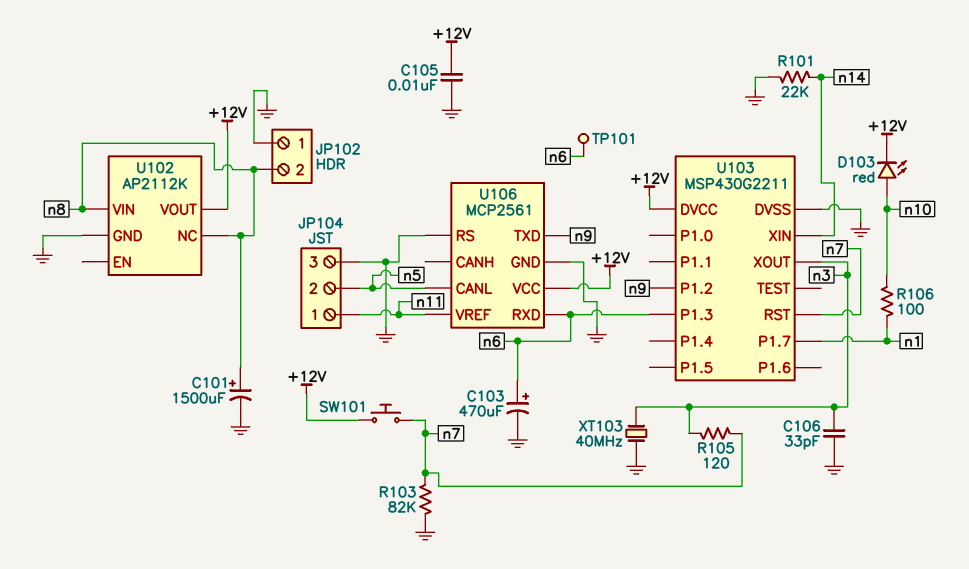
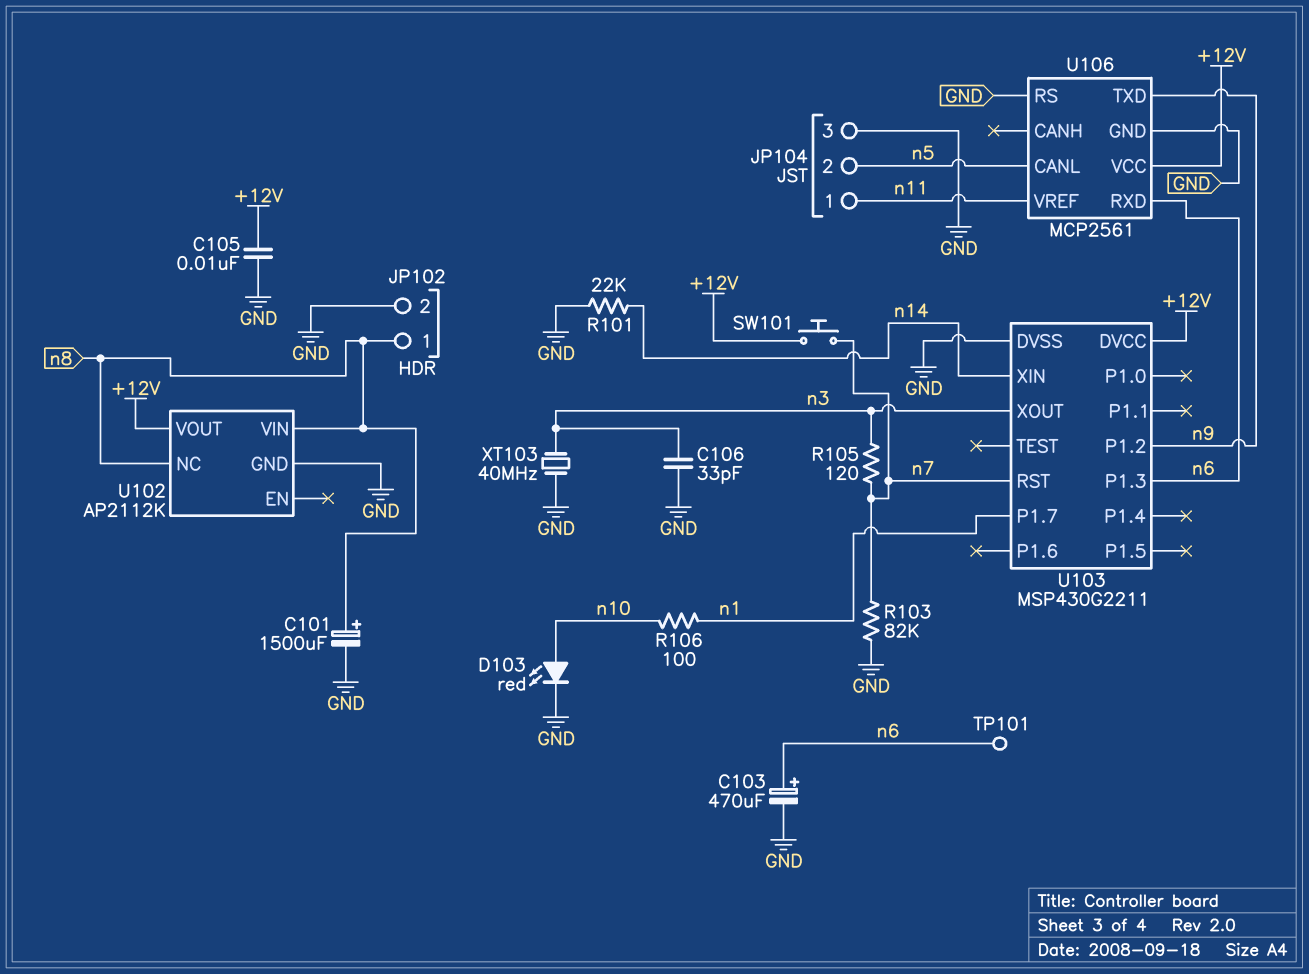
D103: LED red (A n10, K +12V) -> LED red (A n10, K GND)
JP102 pin 1: GND -> n8
JP102 pin 2: n8 -> GND

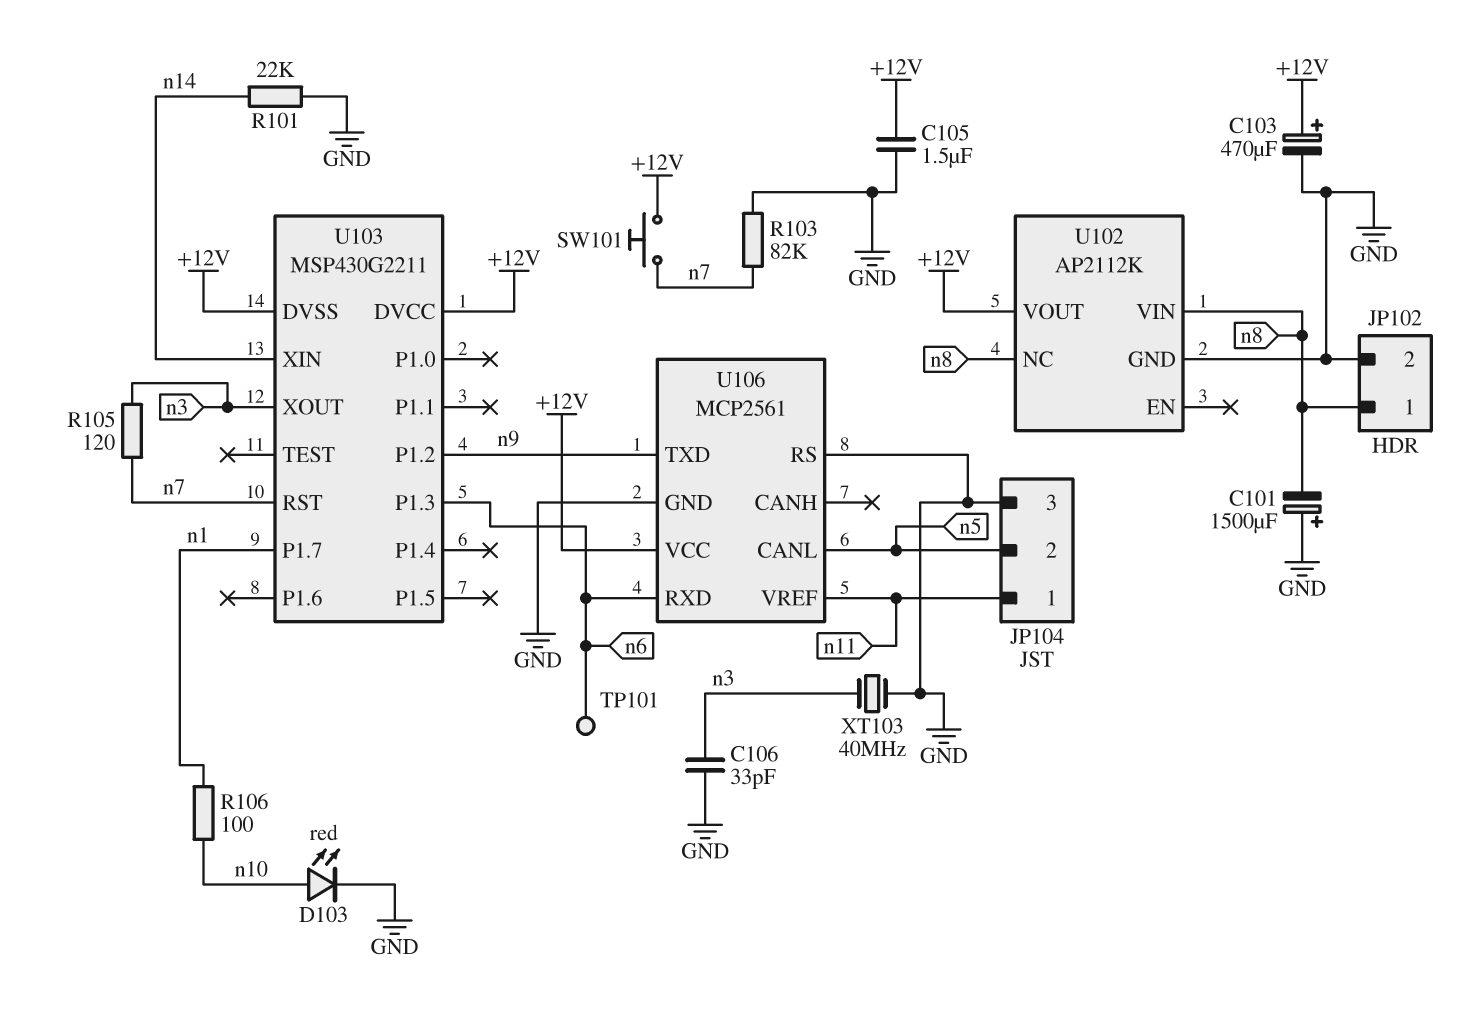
C101: 1500uF (plus n8, minus GND) -> 1500uF (plus GND, minus n8)
C103: 470uF (plus n6, minus GND) -> 470uF (plus +12V, minus GND)
C105: 10nF (+12V, GND) -> 1.5uF (+12V, GND)
U103 pin DVSS: GND -> +12V

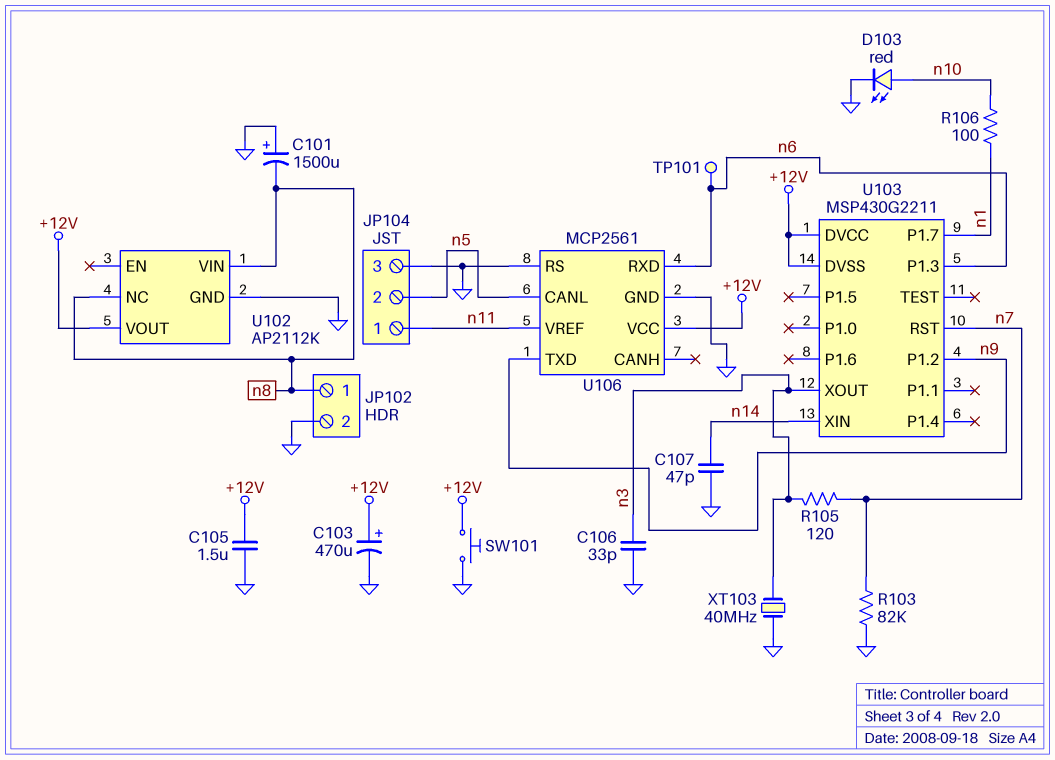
C107: none -> 47pF (GND, n14)
R101: 22k (GND, n14) -> none
SW101: button (+12V, n7) -> button (+12V, GND)

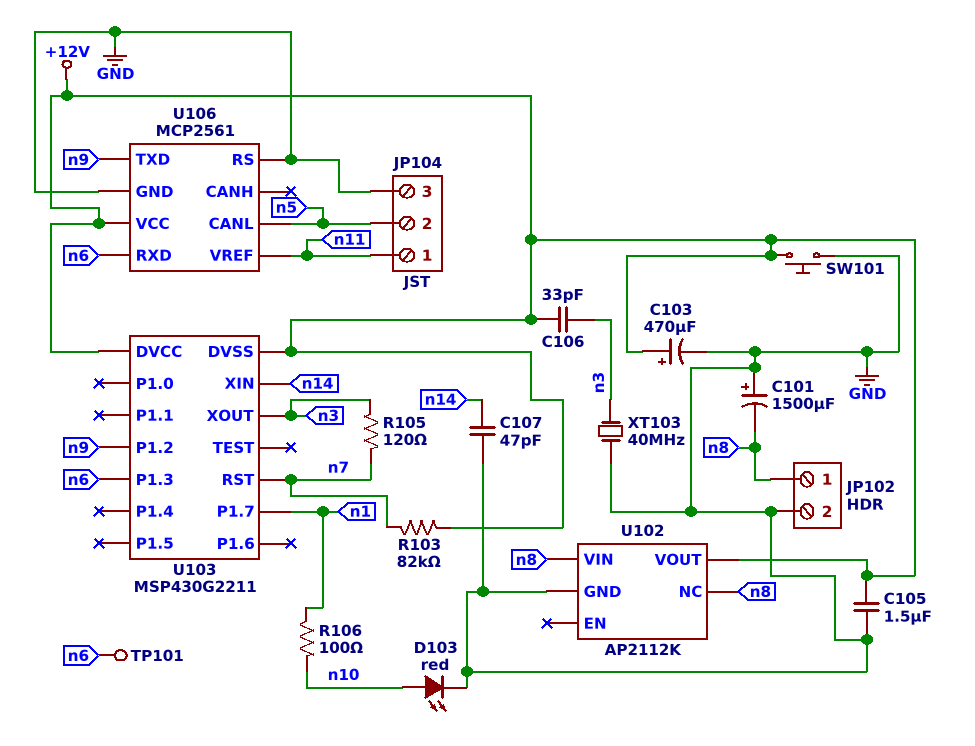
C106: 33pF (GND, n3) -> 33pF (+12V, n3)
R103: 82k (GND, n7) -> 82k (+12V, n7)

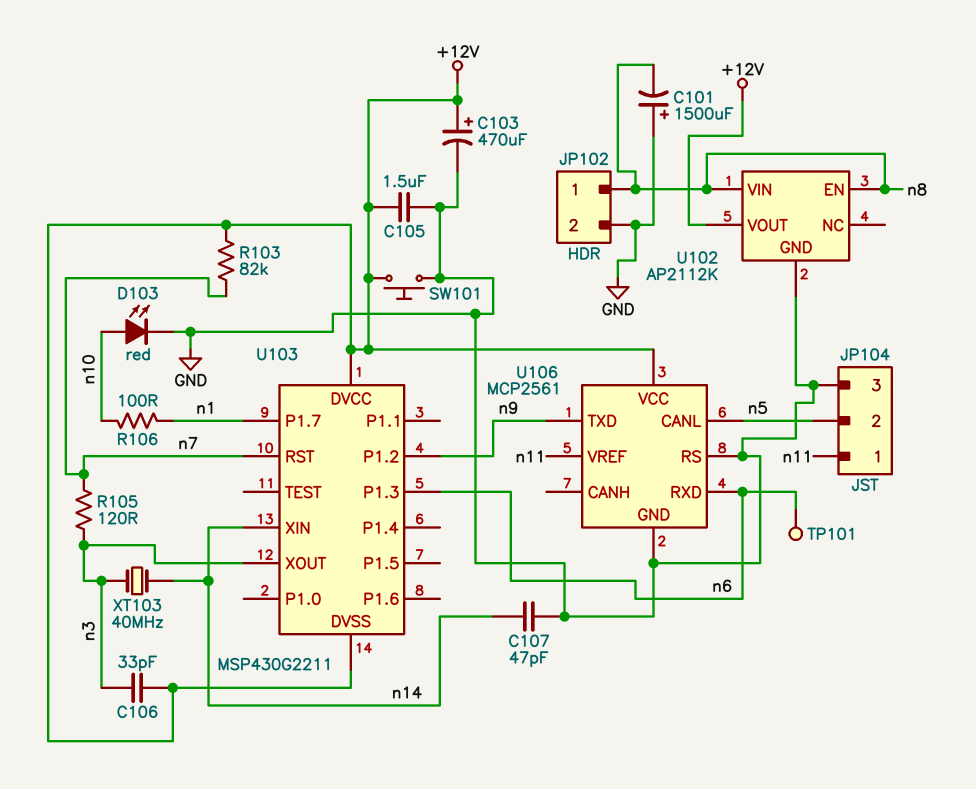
U102 pin EN: none -> n8
U102 pin NC: n8 -> none
XT103: 40MHz (GND, n3) -> 40MHz (n3, n14)

